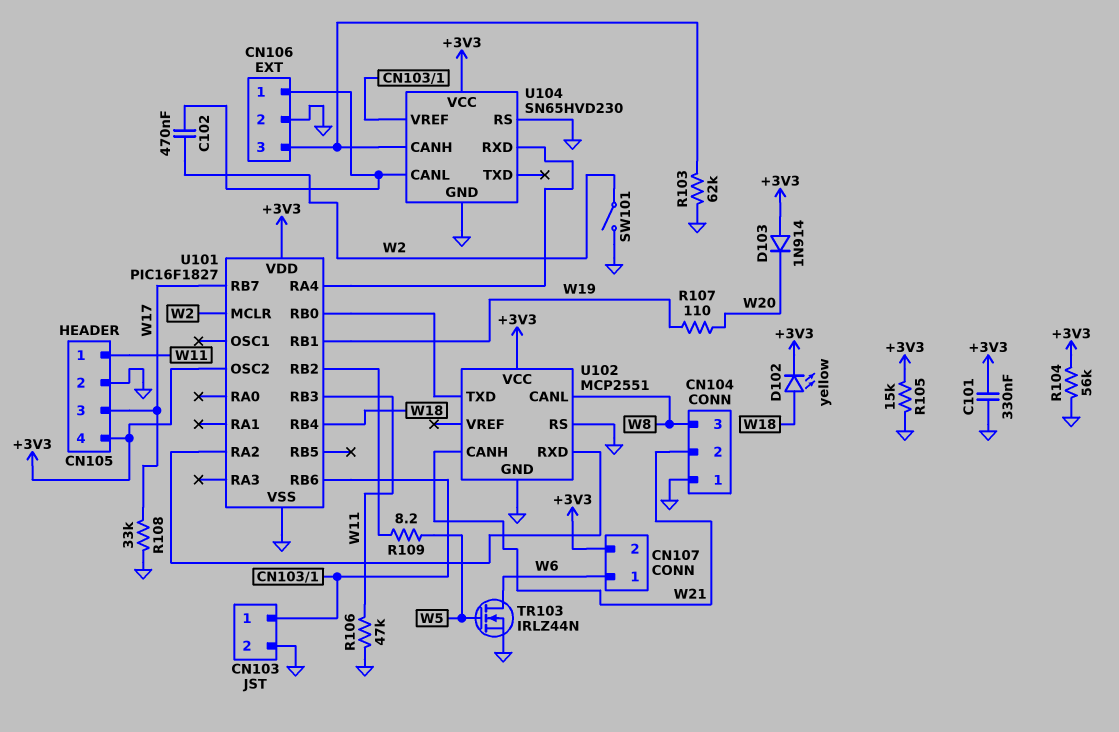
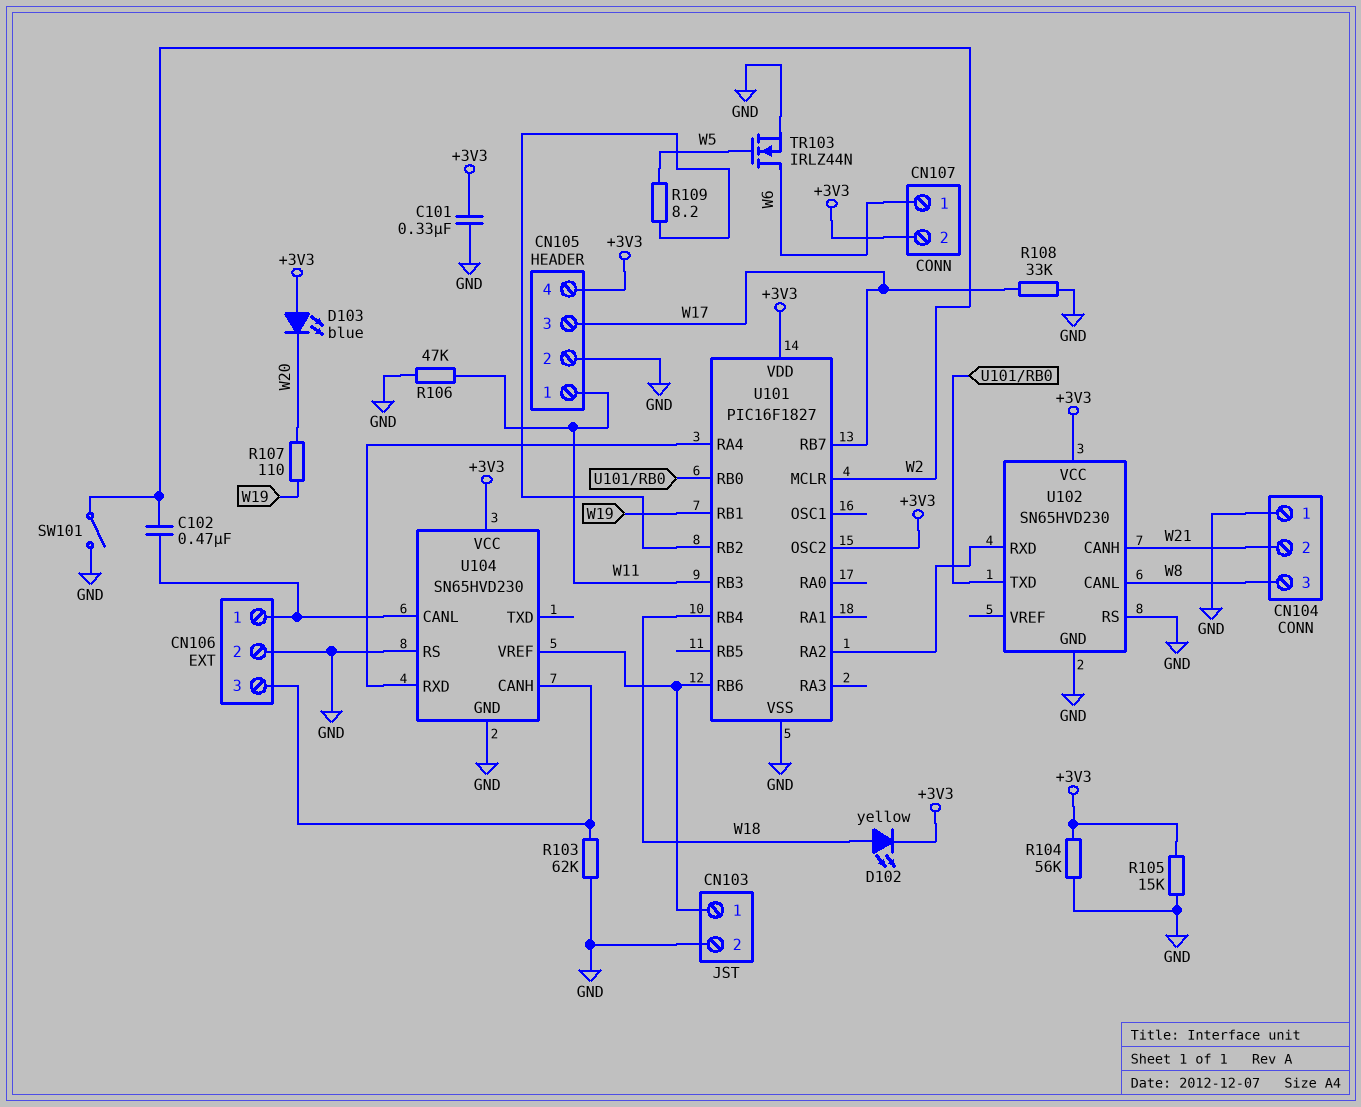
D103: diode 1N914 (A +3V3, K W20) -> LED blue (A +3V3, K W20)
U102: MCP2551 -> SN65HVD230

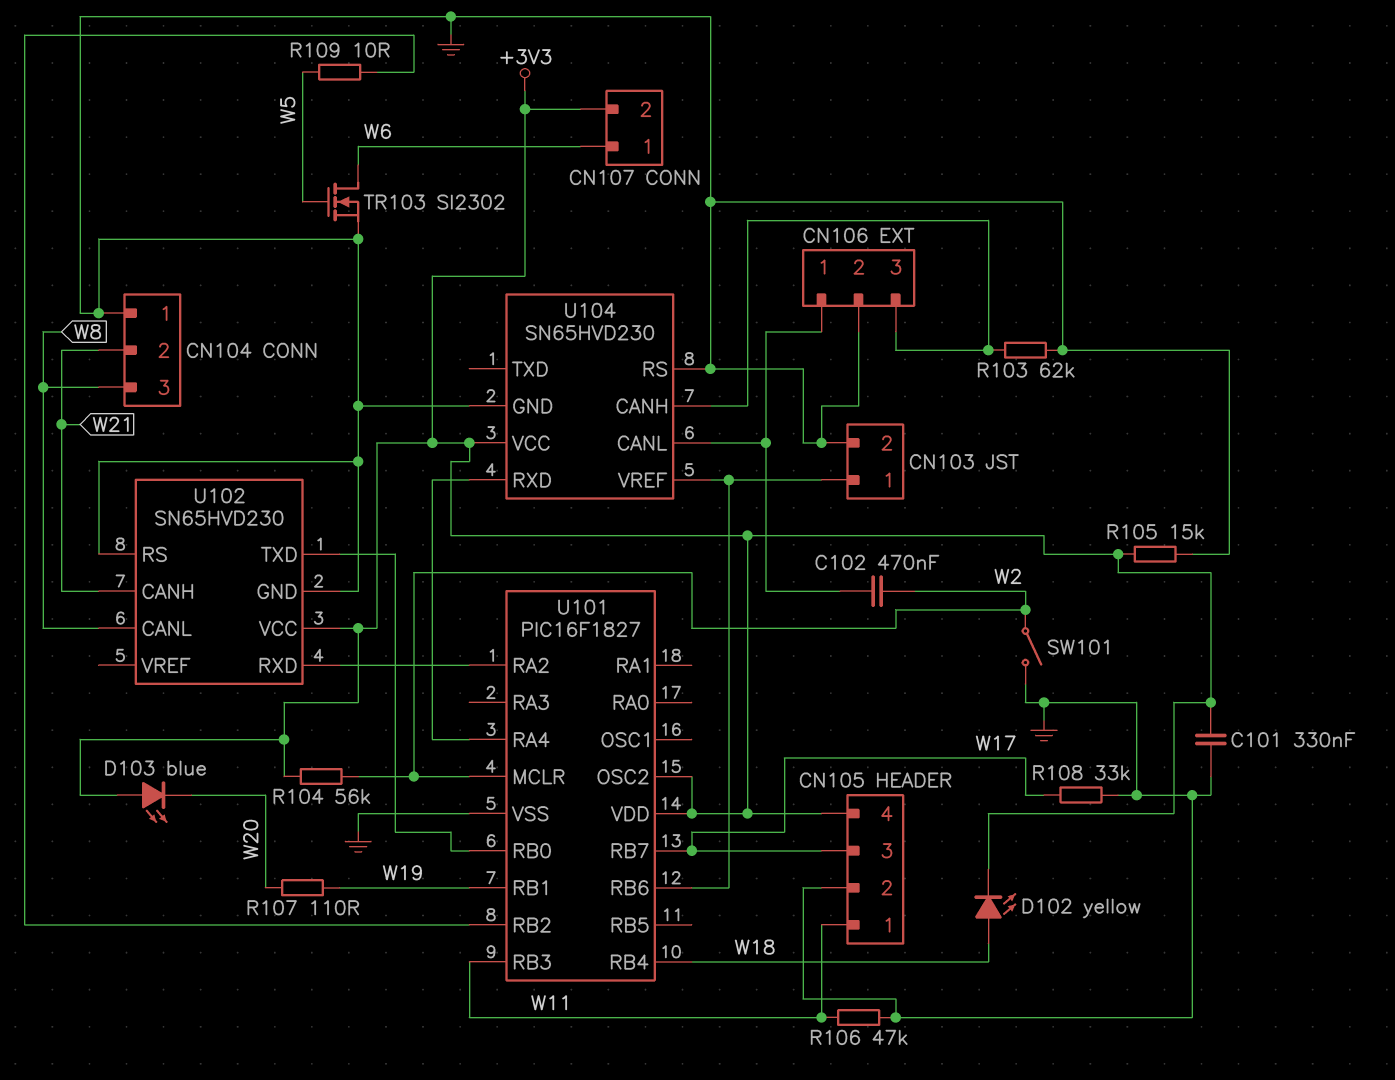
R104: 56k (+3V3, GND) -> 56k (+3V3, W2)
R109: 8.2 (U101/RB2, W5) -> 10 (U101/RB2, W5)
TR103: NMOS IRLZ44N (G W5, D W6, S GND) -> NMOS SI2302 (G W5, D W6, S GND)

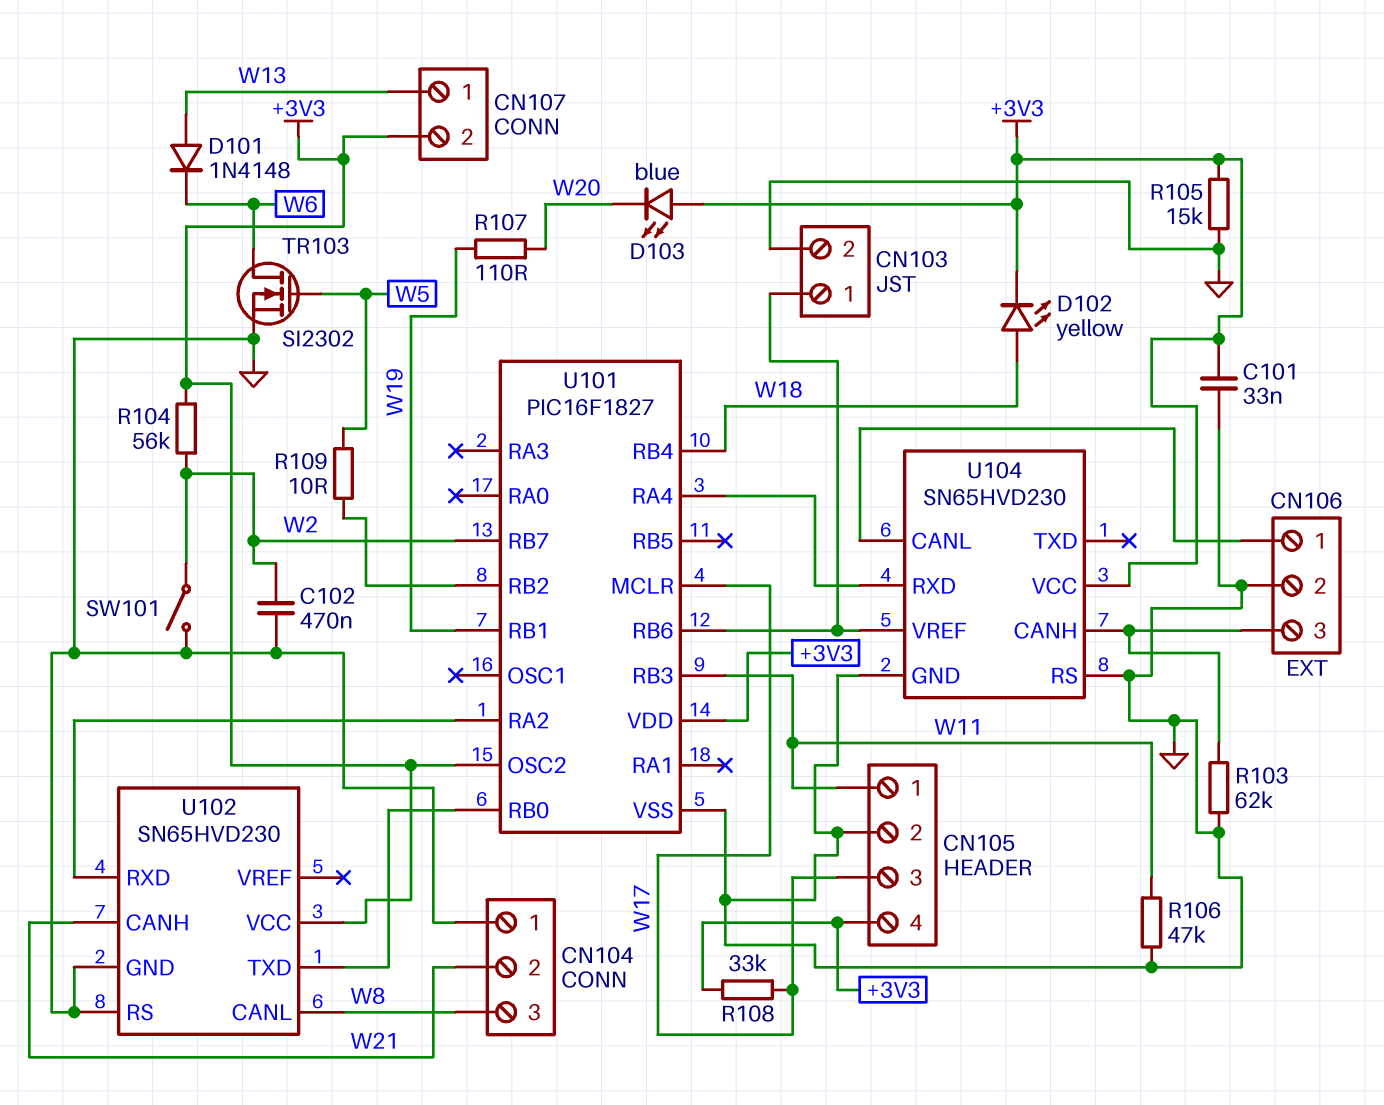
C101: 330nF (+3V3, GND) -> 33nF (+3V3, GND)
C102: 470nF (CN106/1, W2) -> 470nF (GND, W2)
CN107 pin 1: W6 -> W13
D101: none -> diode 1N4148 (A W13, K W6)
R108: 33k (GND, W17) -> 33k (+3V3, W17)
U101 pin MCLR: W2 -> W17
U101 pin RB7: W17 -> W2

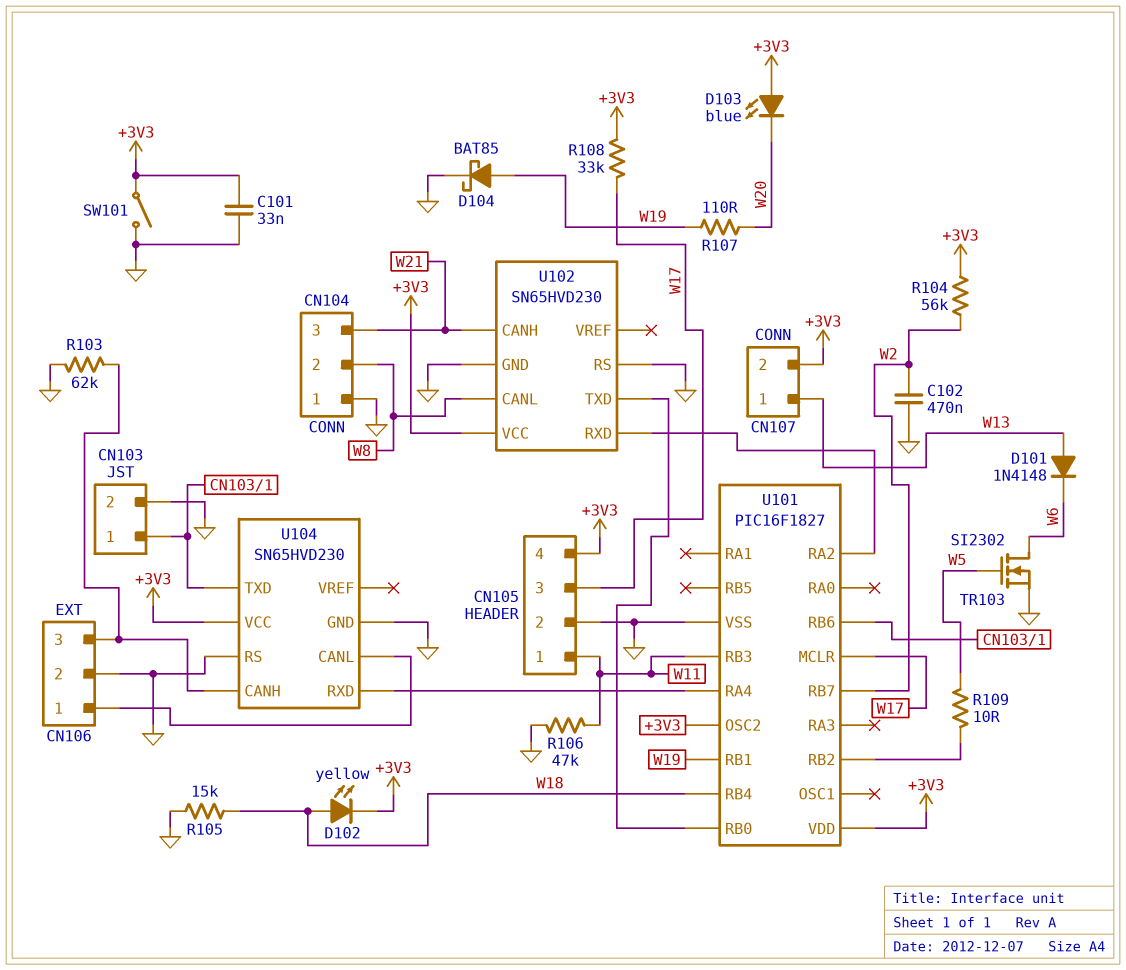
CN104 pin 2: W21 -> W8
CN104 pin 3: W8 -> W21
D104: none -> schottky BAT85 (A W19, K GND)
R105: 15k (+3V3, GND) -> 15k (GND, W18)
SW101: switch (GND, W2) -> switch (+3V3, GND)
U104 pin TXD: none -> CN103/1
U104 pin VREF: CN103/1 -> none

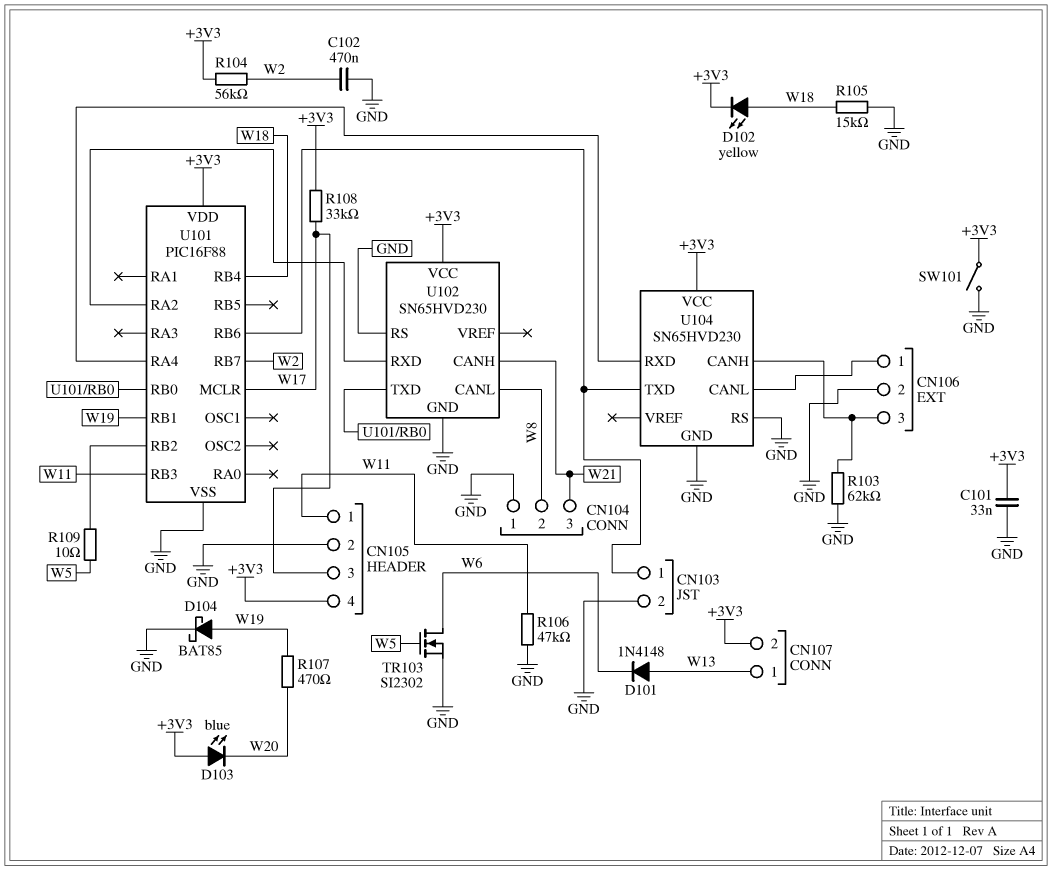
R107: 110 (W19, W20) -> 470 (W19, W20)
U101: PIC16F1827 -> PIC16F88
U101 pin OSC2: +3V3 -> none

